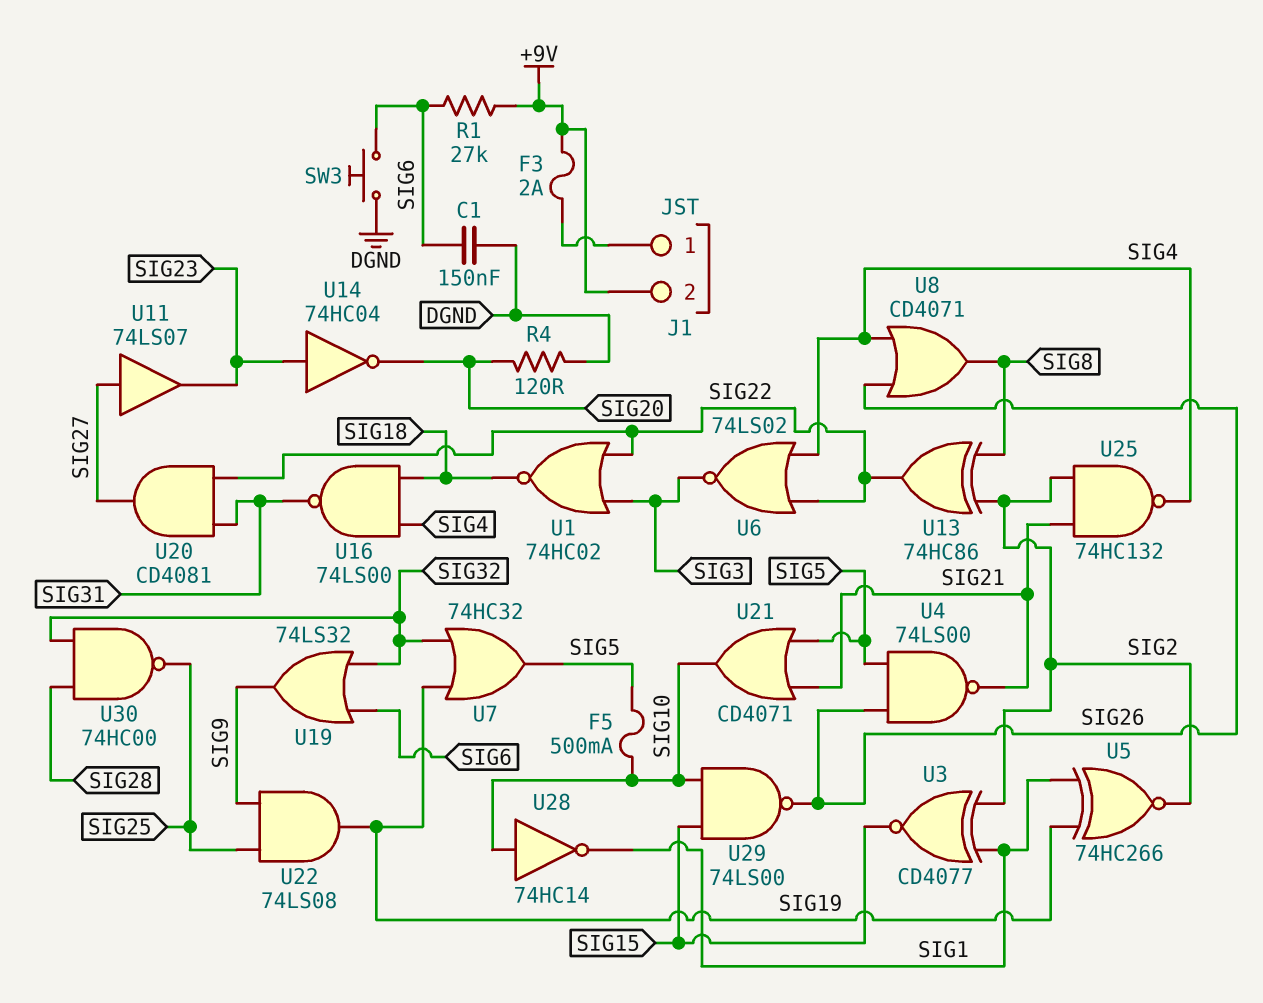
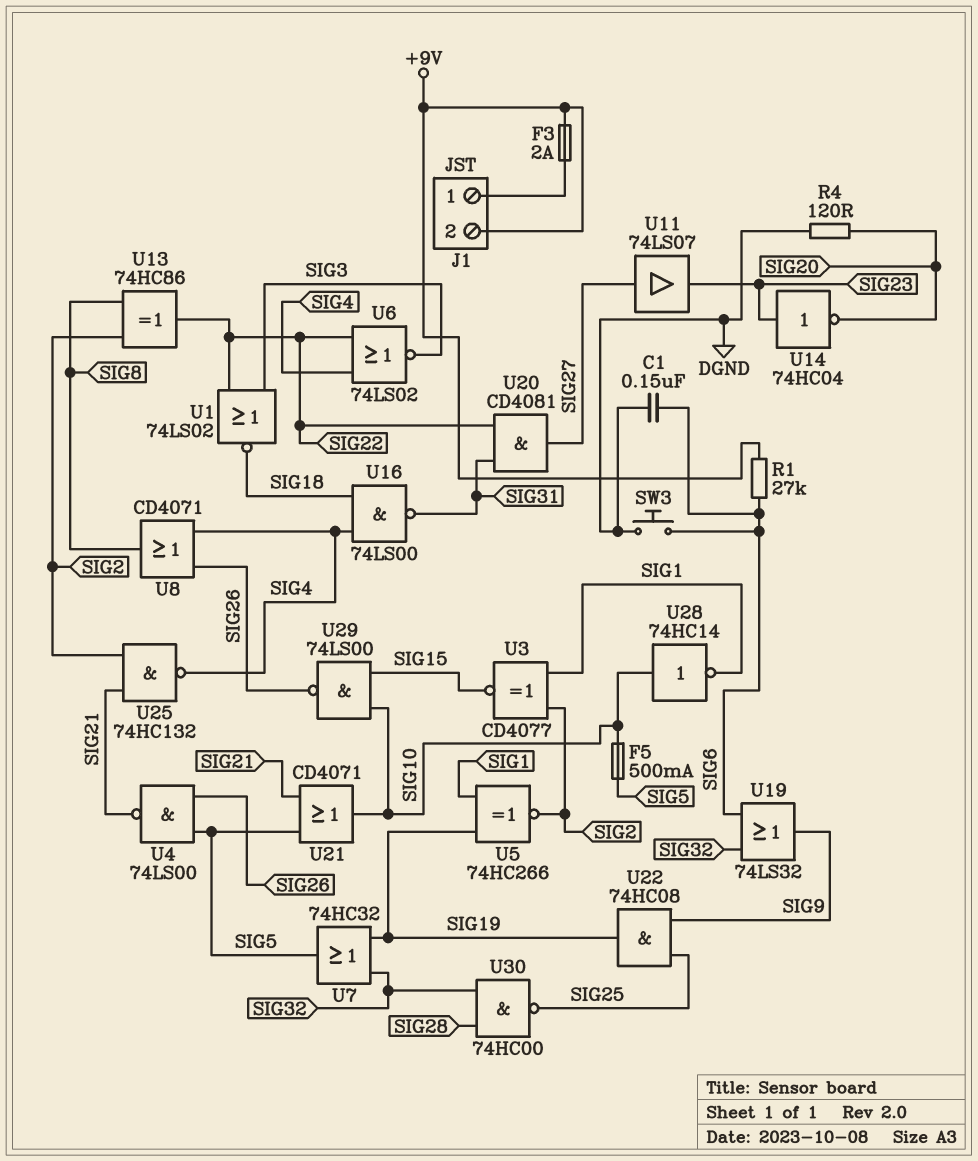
U1: NOR 74HC02 (in SIG3, in SIG22, out SIG18) -> NOR 74LS02 (in SIG3, in SIG22, out SIG18)
U22: AND 74LS08 (in SIG9, in SIG25, out SIG19) -> AND 74HC08 (in SIG9, in SIG25, out SIG19)

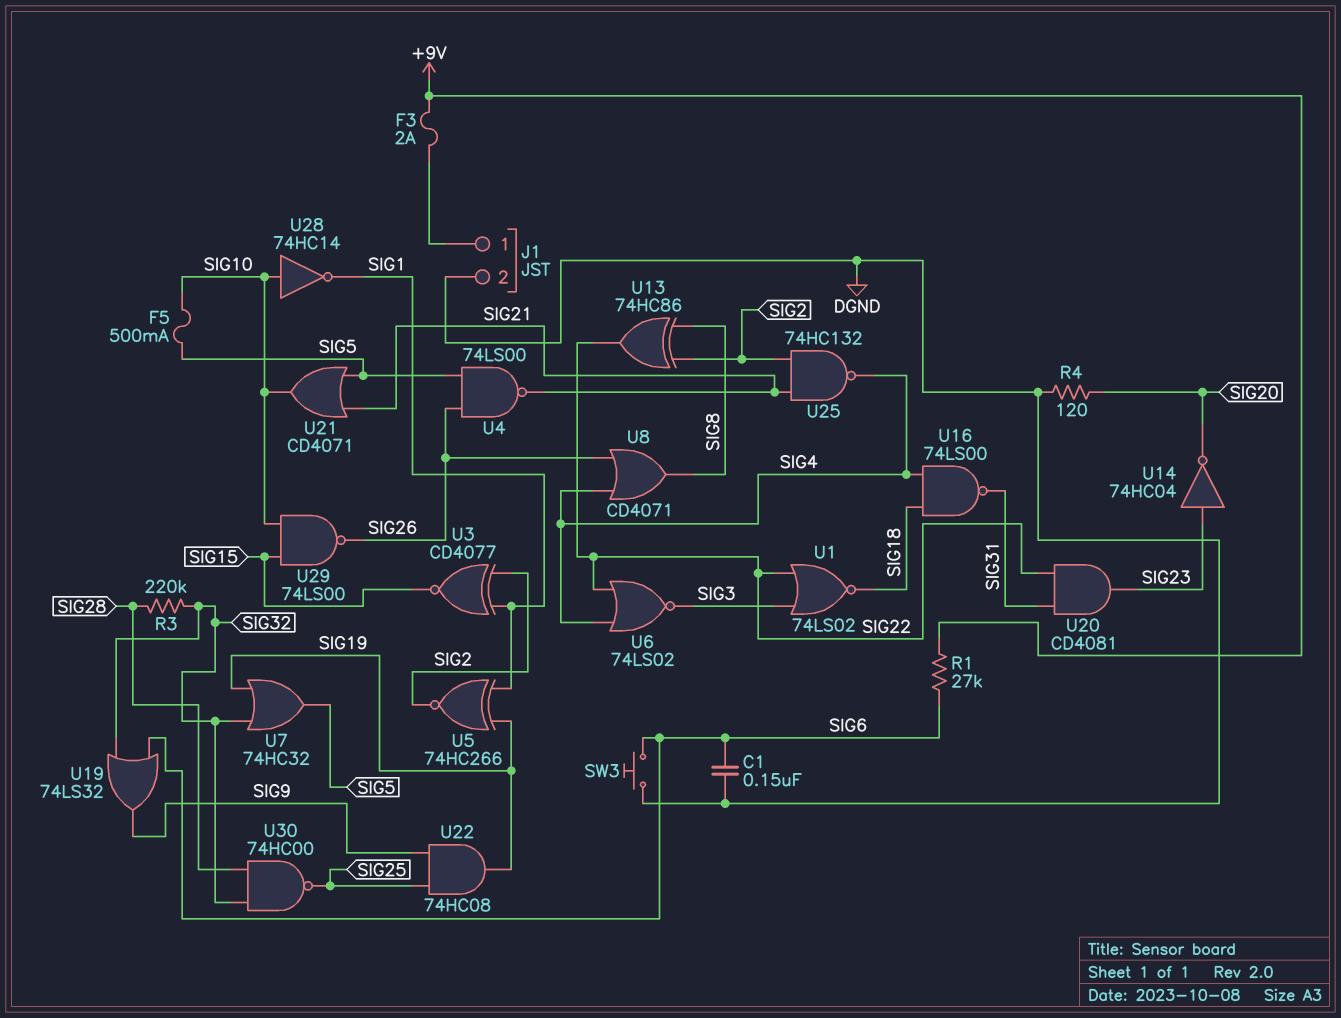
J1 pin 2: +9V -> DGND
R3: none -> 220k (SIG28, SIG32)
U11: buffer 74LS07 (in SIG27, out SIG23) -> none
U20: AND CD4081 (in SIG22, in SIG31, out SIG27) -> AND CD4081 (in SIG22, in SIG31, out SIG23)

